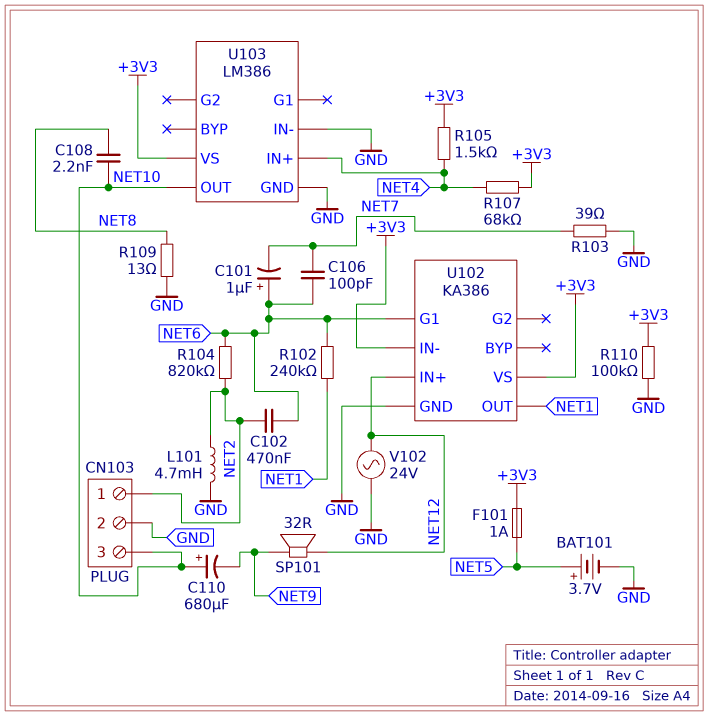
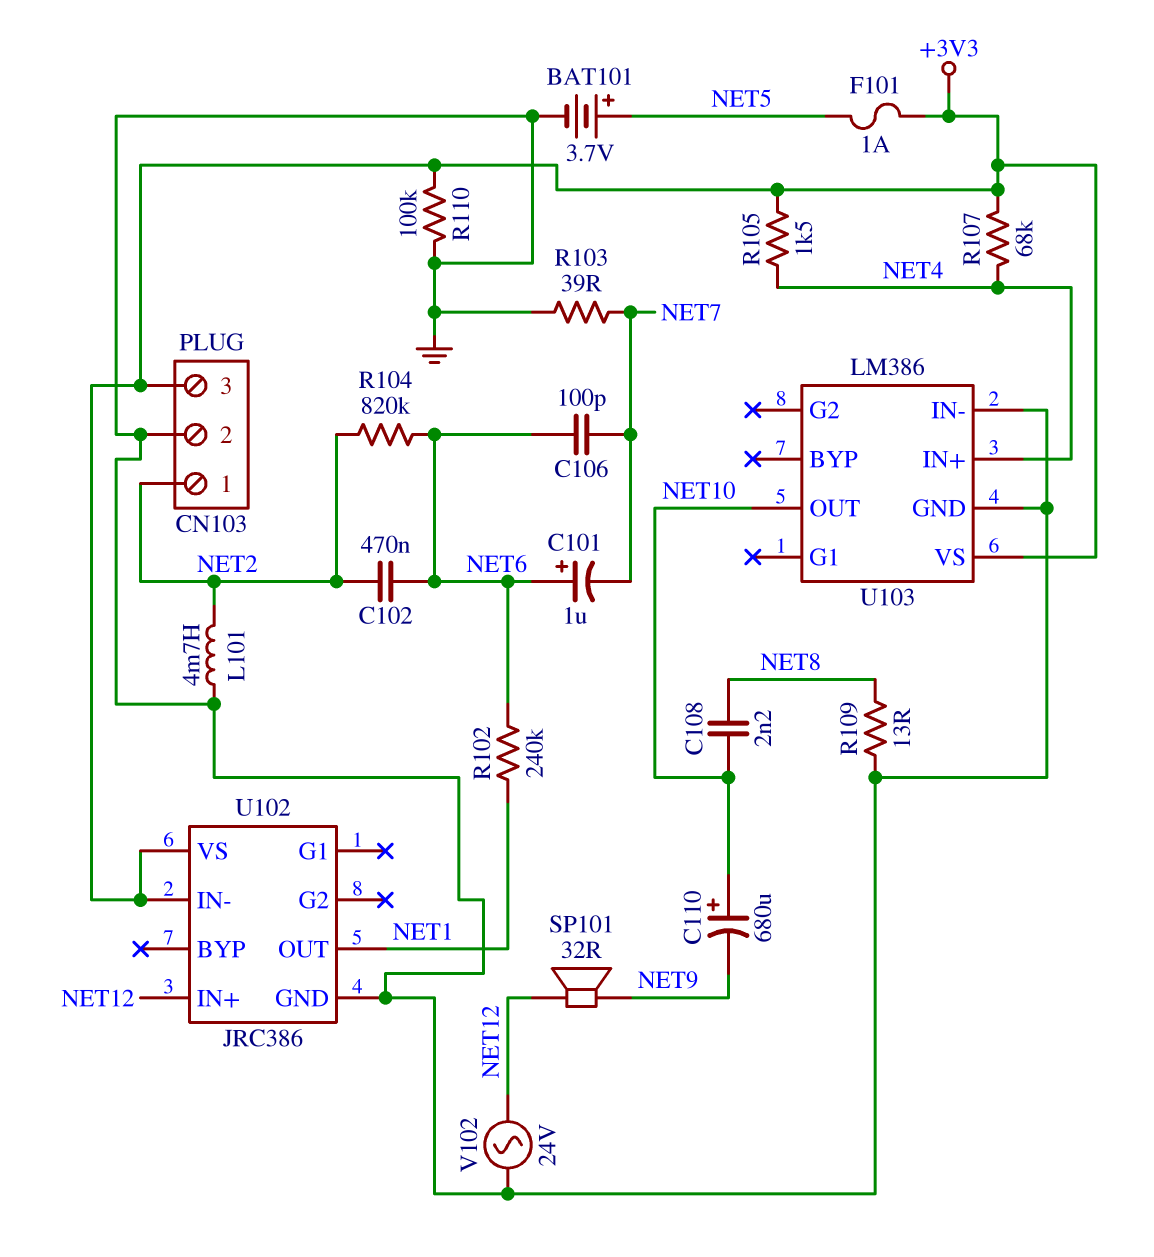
CN103 pin 3: NET10 -> +3V3
U102: KA386 -> JRC386
U102 pin G1: NET6 -> none

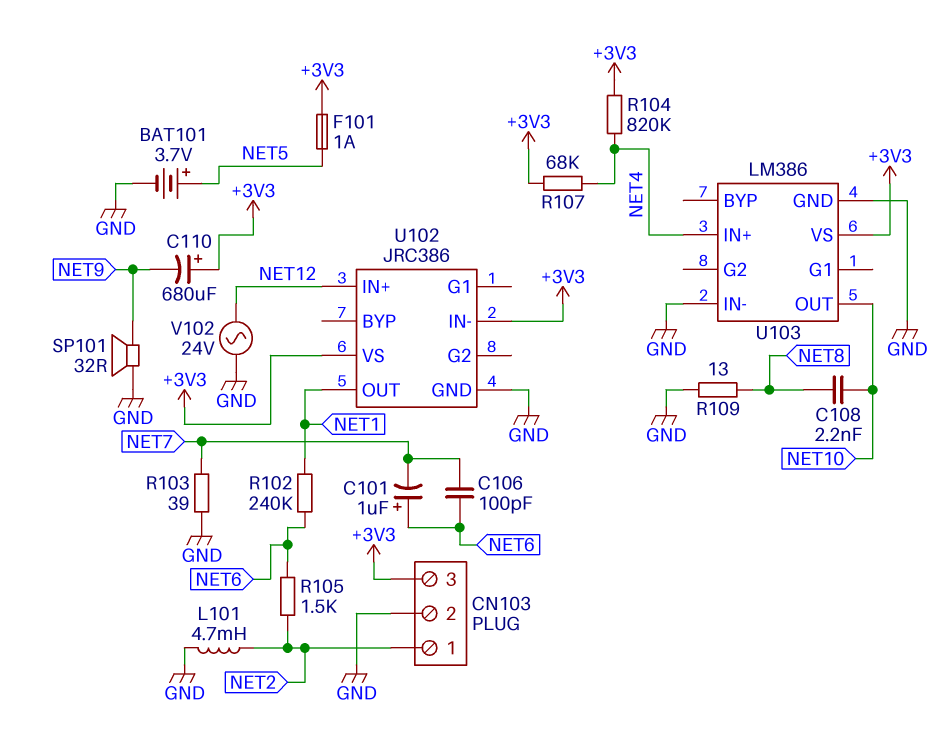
C102: 470nF (NET2, NET6) -> none
C110: 680uF (plus NET10, minus NET9) -> 680uF (plus +3V3, minus NET9)
R104: 820k (NET2, NET6) -> 820k (+3V3, NET4)
R105: 1.5k (+3V3, NET4) -> 1.5k (NET2, NET6)
R110: 100k (+3V3, GND) -> none
SP101: speaker 32R (NET9, NET12) -> speaker 32R (GND, NET9)

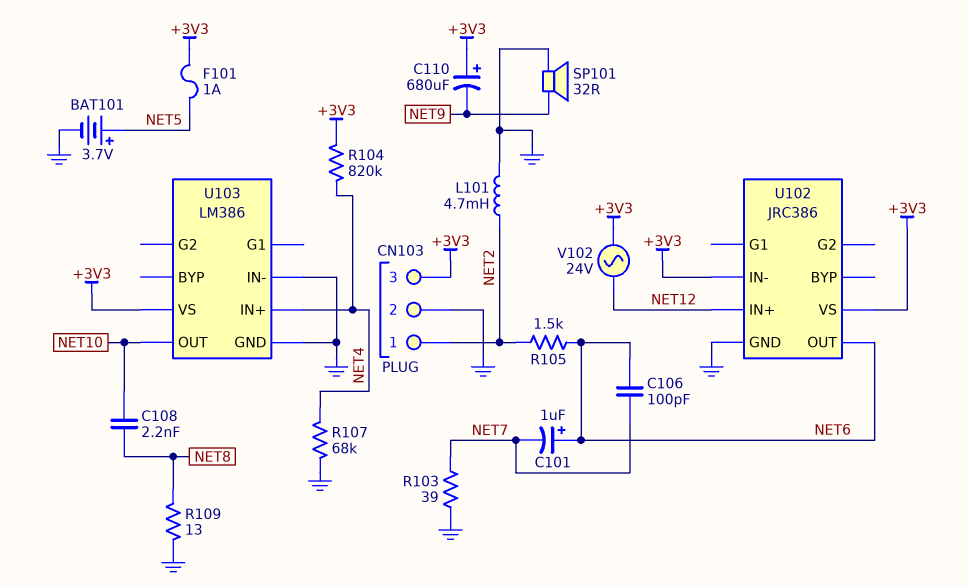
R102: 240k (NET1, NET6) -> none
R107: 68k (+3V3, NET4) -> 68k (GND, NET4)
U102 pin OUT: NET1 -> NET6
V102: AC 24V (GND, NET12) -> AC 24V (+3V3, NET12)

